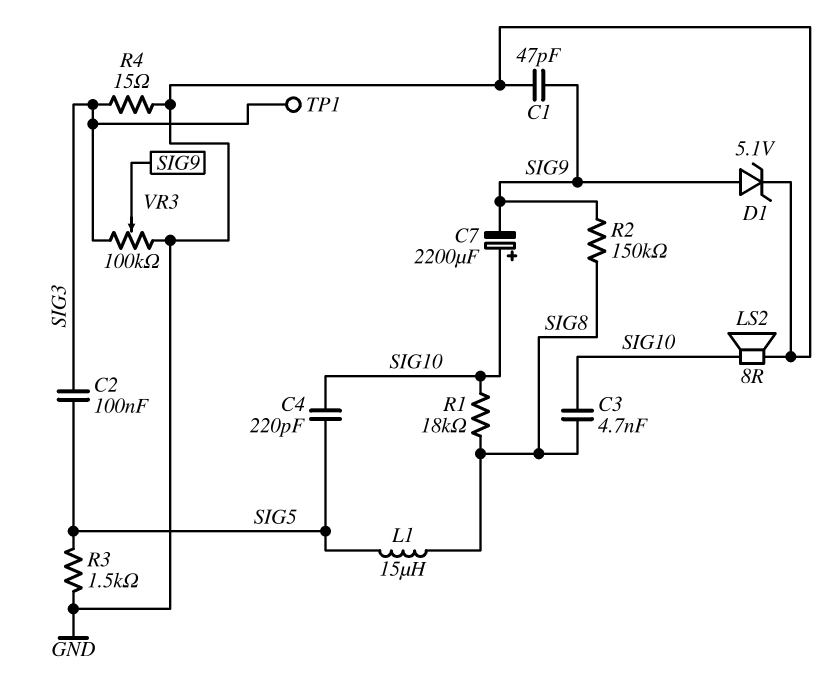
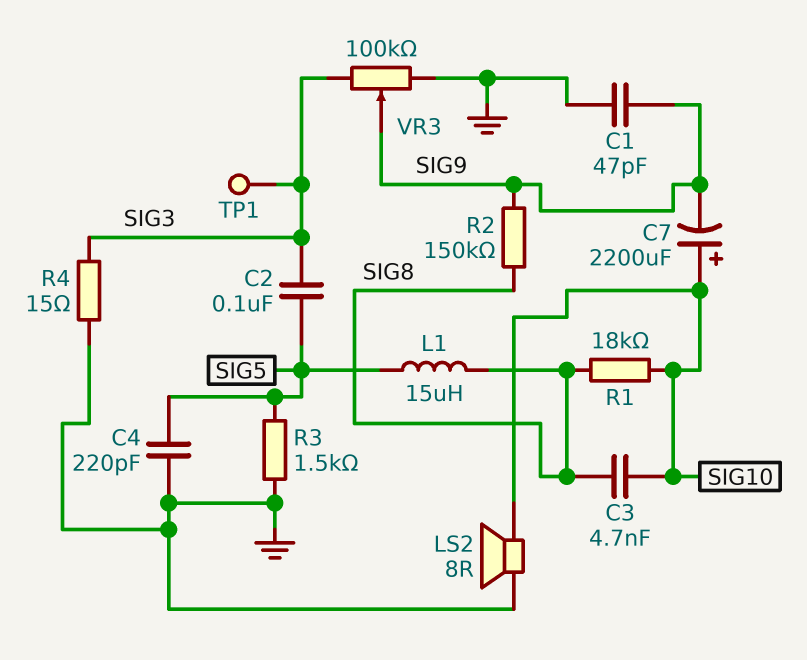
C4: 220pF (SIG5, SIG10) -> 220pF (GND, SIG5)
D1: zener 5.1V (A SIG9, K GND) -> none

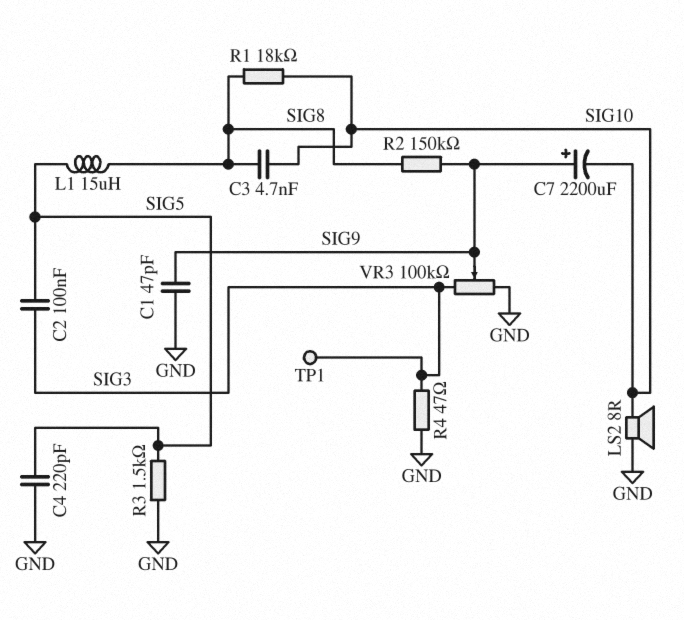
C7: 2200uF (plus SIG10, minus SIG9) -> 2200uF (plus SIG9, minus SIG10)
R4: 15 (GND, SIG3) -> 47 (GND, SIG3)

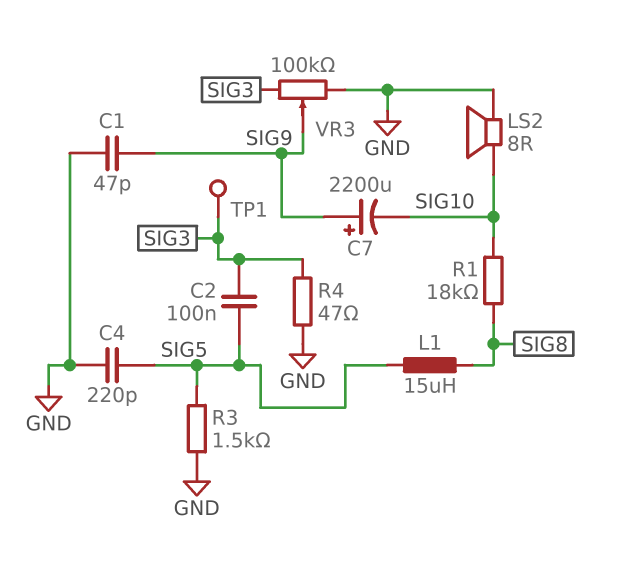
C3: 4.7nF (SIG8, SIG10) -> none
R2: 150k (SIG8, SIG9) -> none

